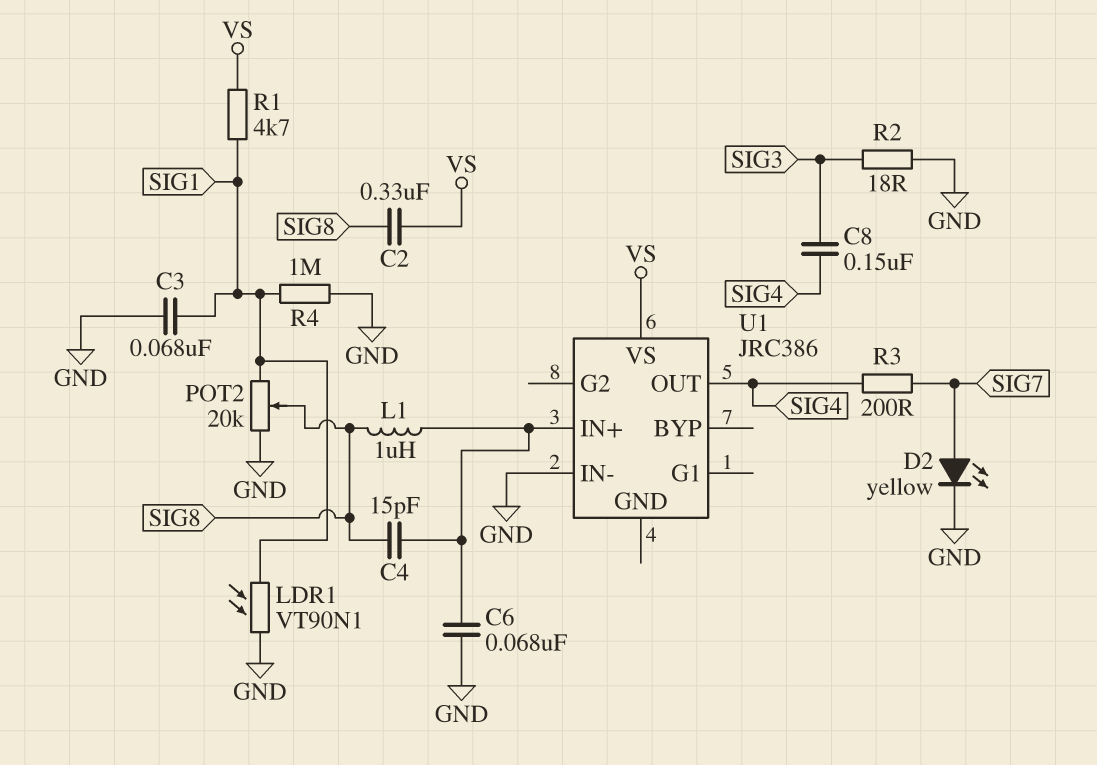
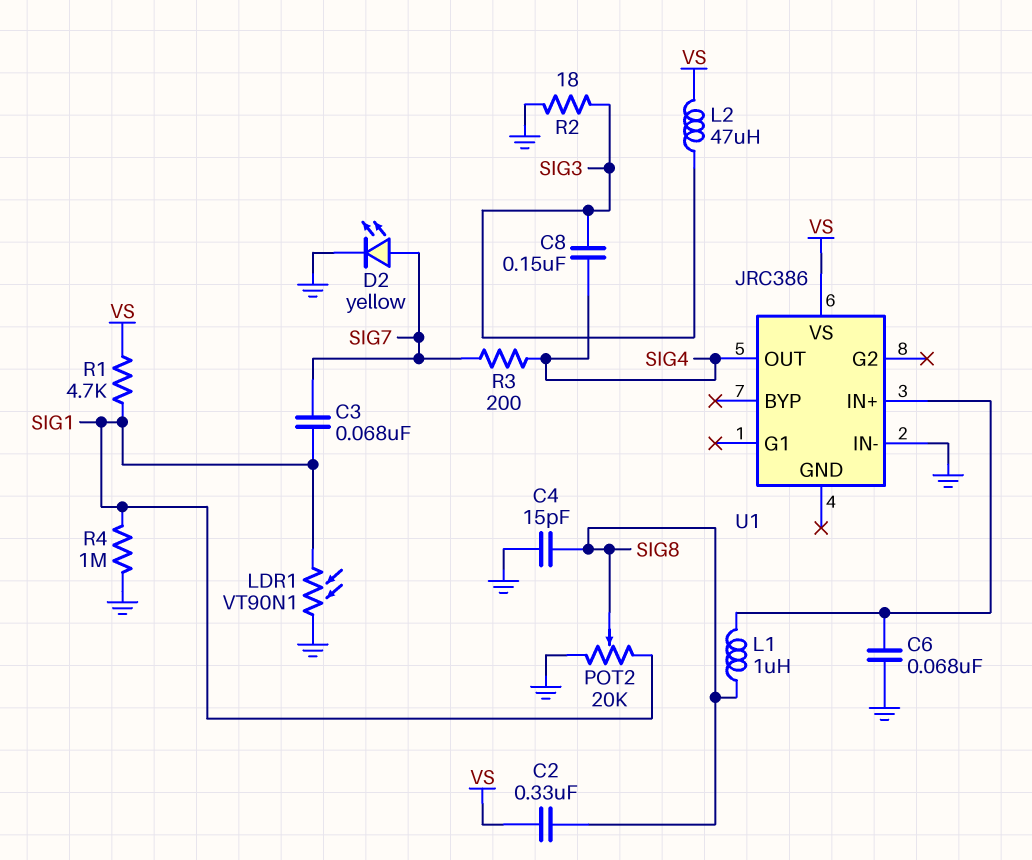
C3: 68nF (GND, SIG1) -> 68nF (SIG1, SIG7)
C4: 15pF (SIG8, U1/IN+) -> 15pF (GND, SIG8)
L2: none -> 47uH (SIG3, VS)

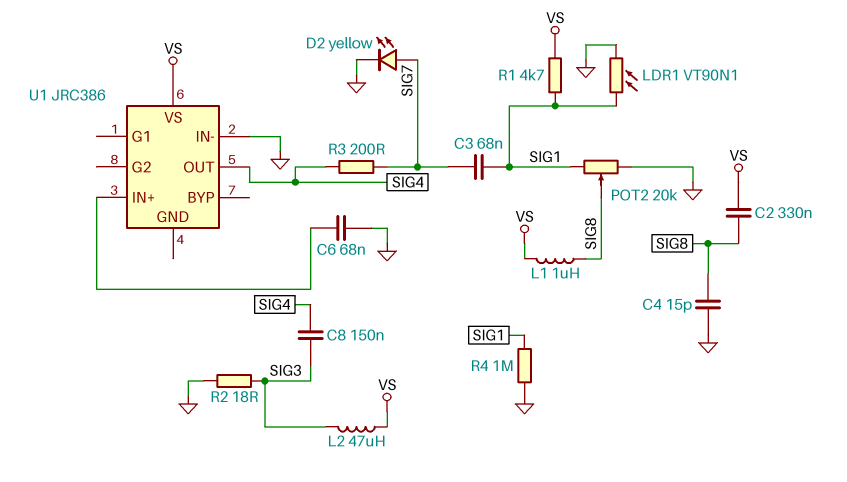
L1: 1uH (SIG8, U1/IN+) -> 1uH (SIG8, VS)

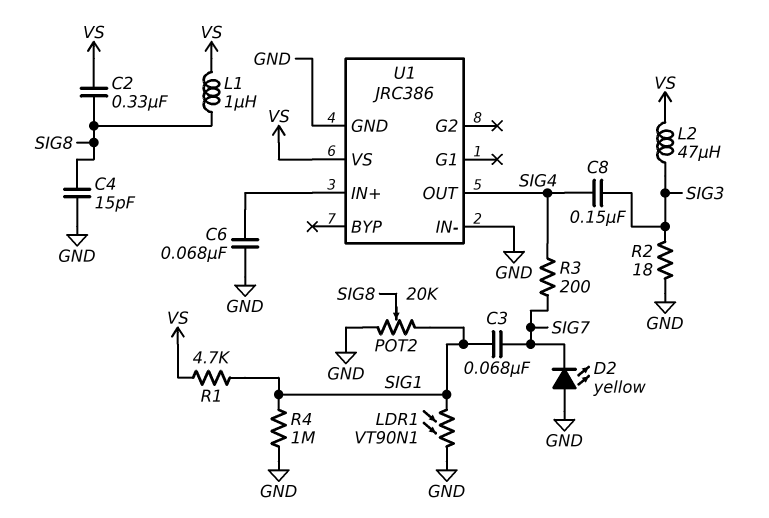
D2: LED yellow (A SIG7, K GND) -> LED yellow (A GND, K SIG7)
U1 pin GND: none -> GND

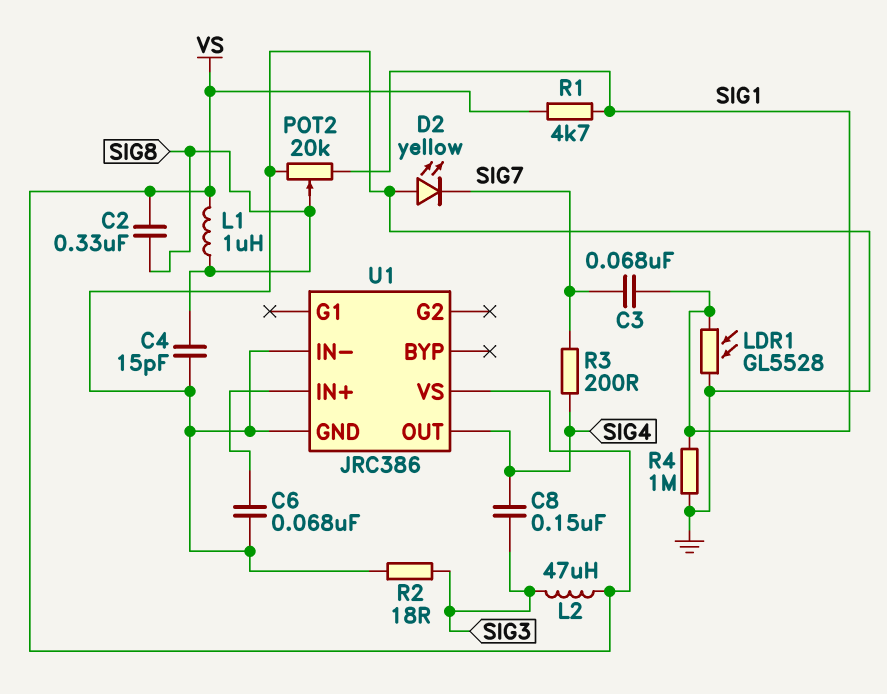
LDR1: VT90N1 (GND, SIG1) -> GL5528 (GND, SIG1)

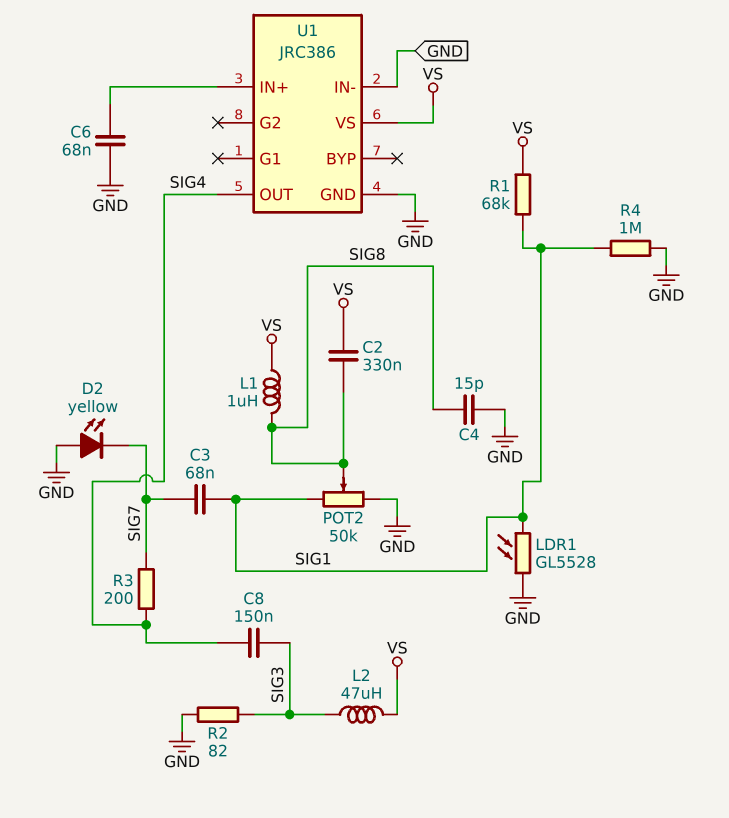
POT2: 20k (GND, SIG1, wiper SIG8) -> 50k (GND, SIG1, wiper SIG8)
R1: 4.7k (SIG1, VS) -> 68k (SIG1, VS)
R2: 18 (GND, SIG3) -> 82 (GND, SIG3)

